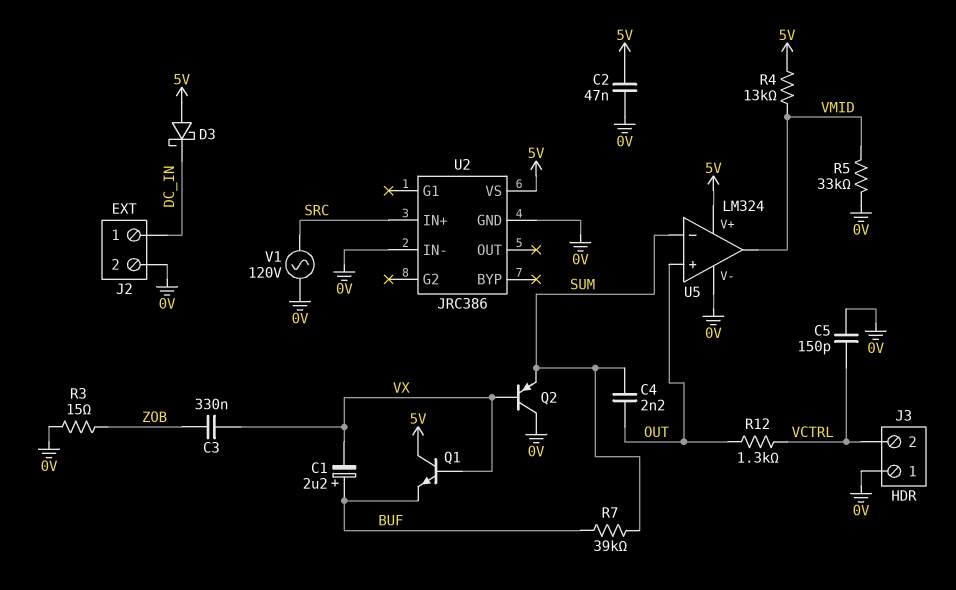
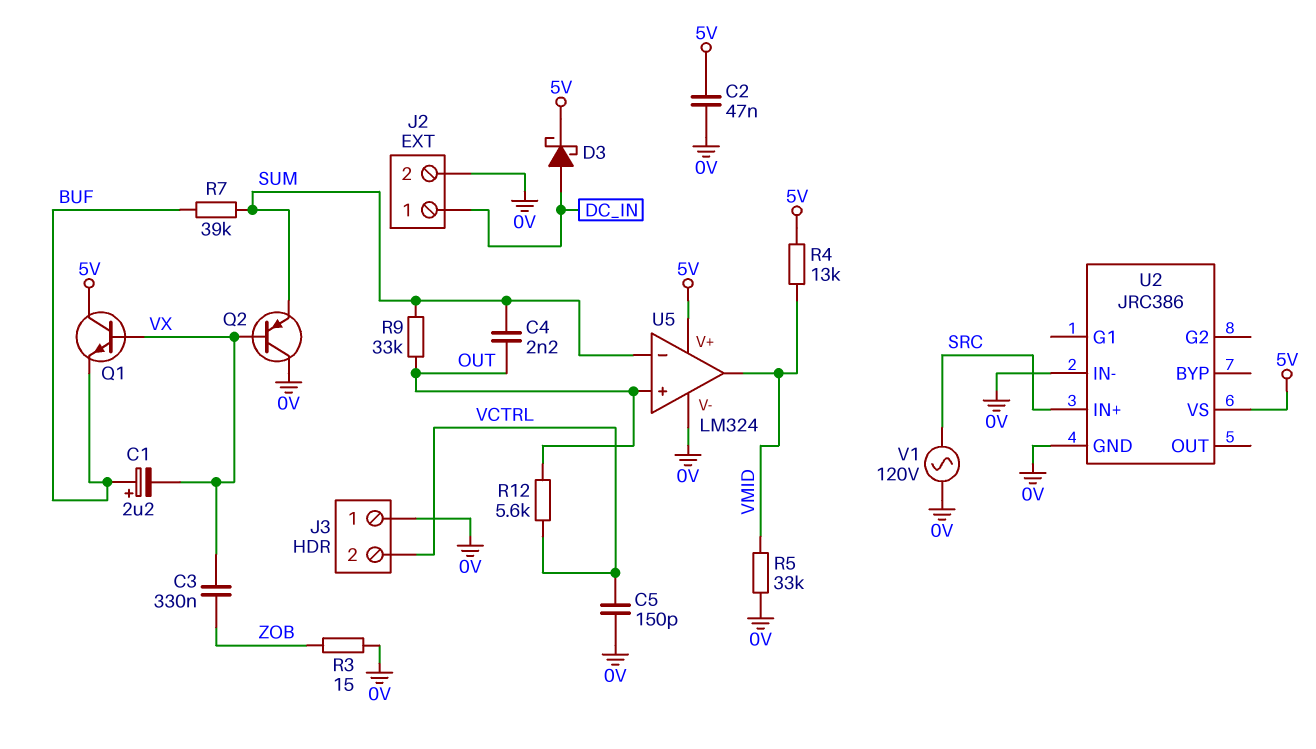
D3: schottky (A 5V, K DC_IN) -> schottky (A DC_IN, K 5V)
R9: none -> 33k (OUT, SUM)
R12: 1.3k (OUT, VCTRL) -> 5.6k (OUT, VCTRL)

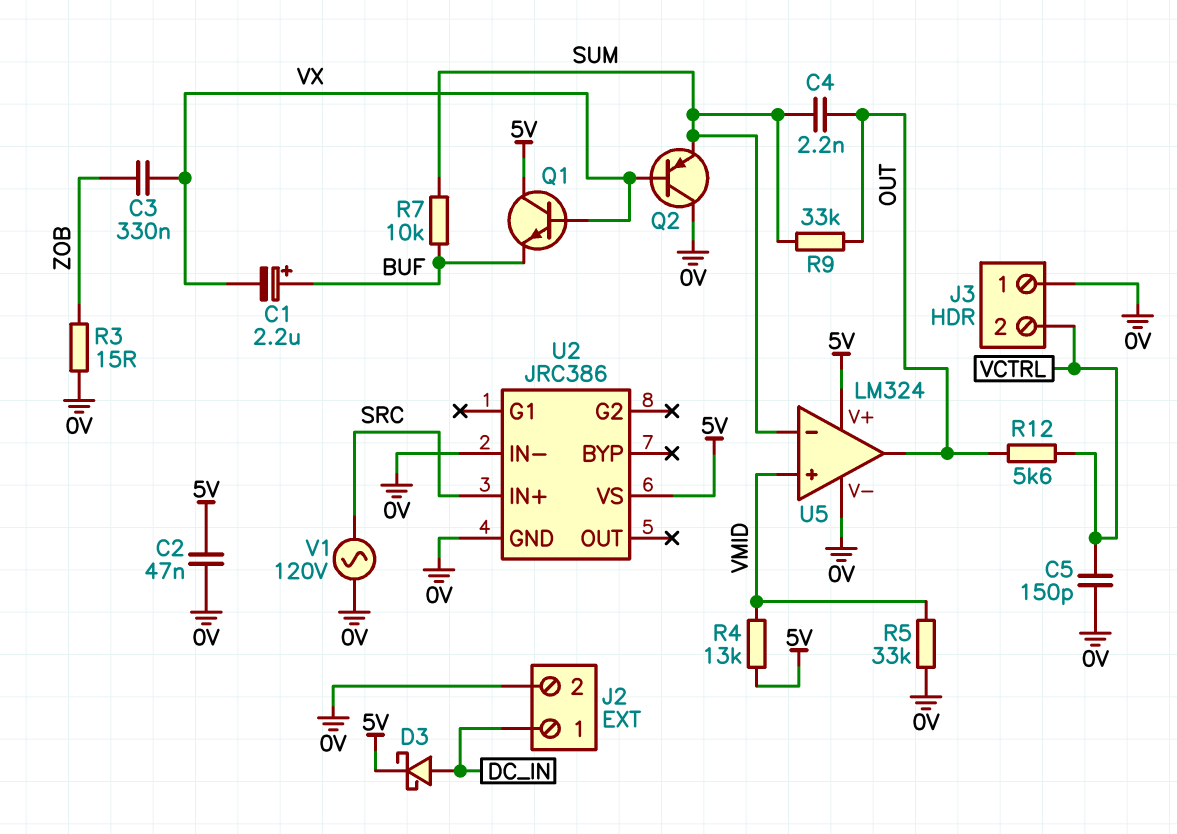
R7: 39k (BUF, SUM) -> 10k (BUF, SUM)
U5 pin in+: OUT -> VMID
U5 pin out: VMID -> OUT

